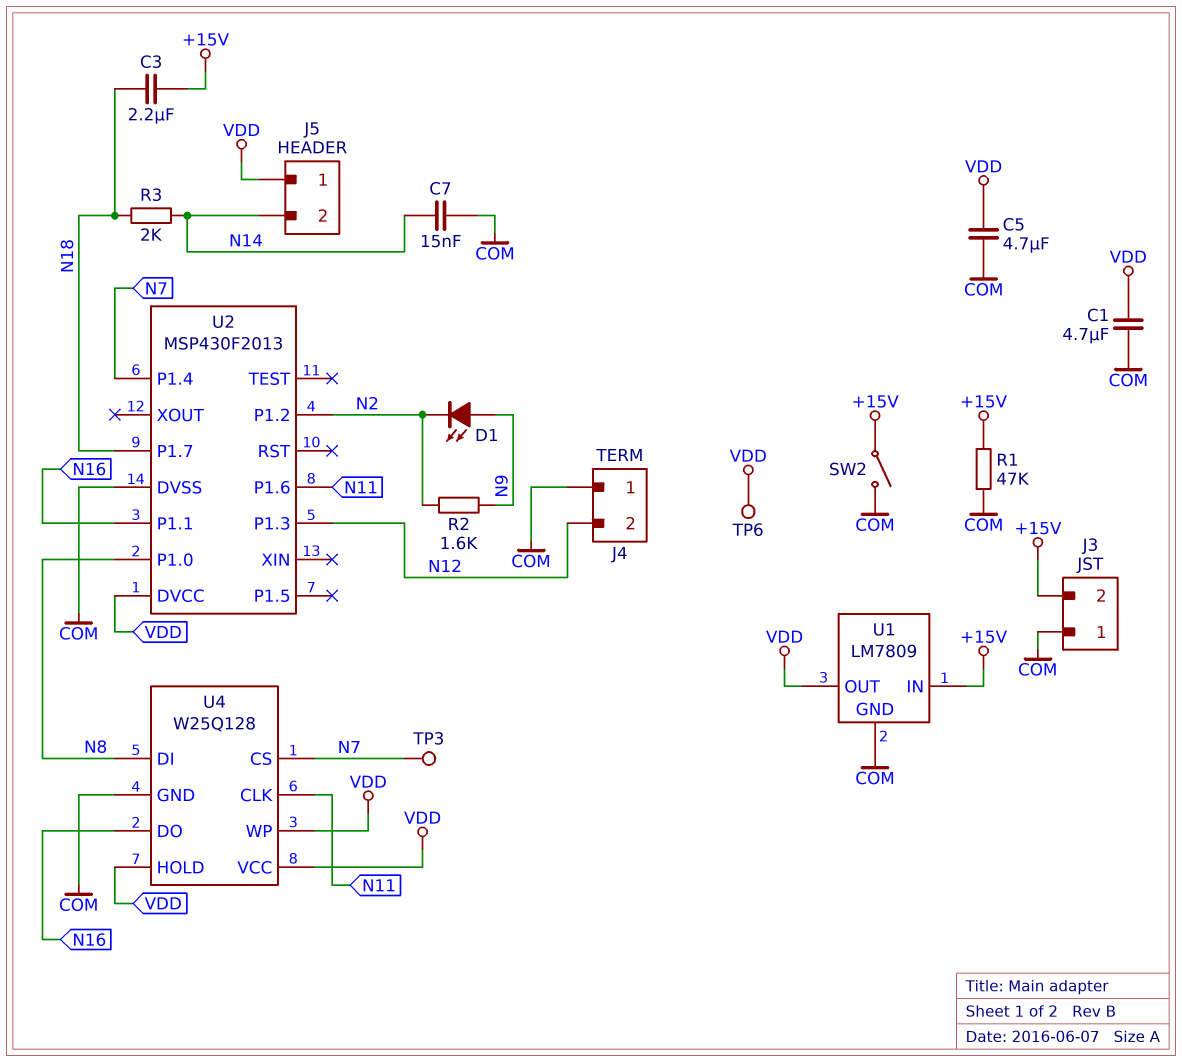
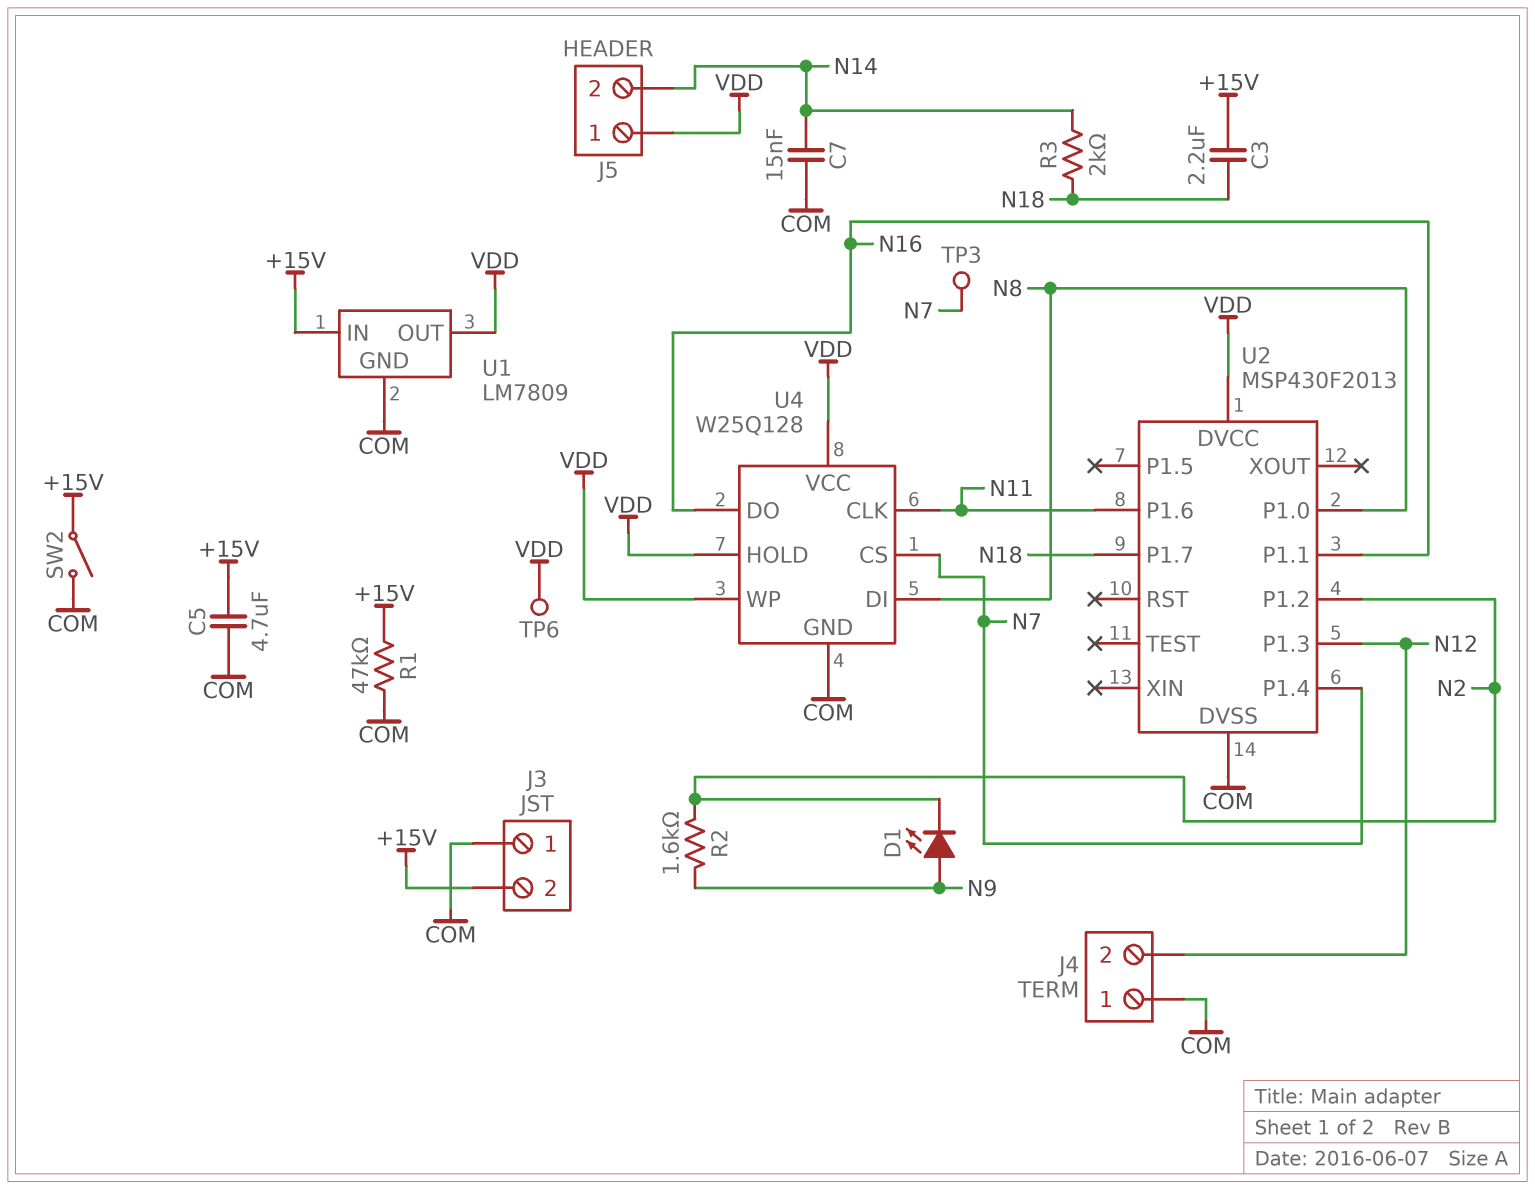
C1: 4.7uF (COM, VDD) -> none
C5: 4.7uF (COM, VDD) -> 4.7uF (+15V, COM)

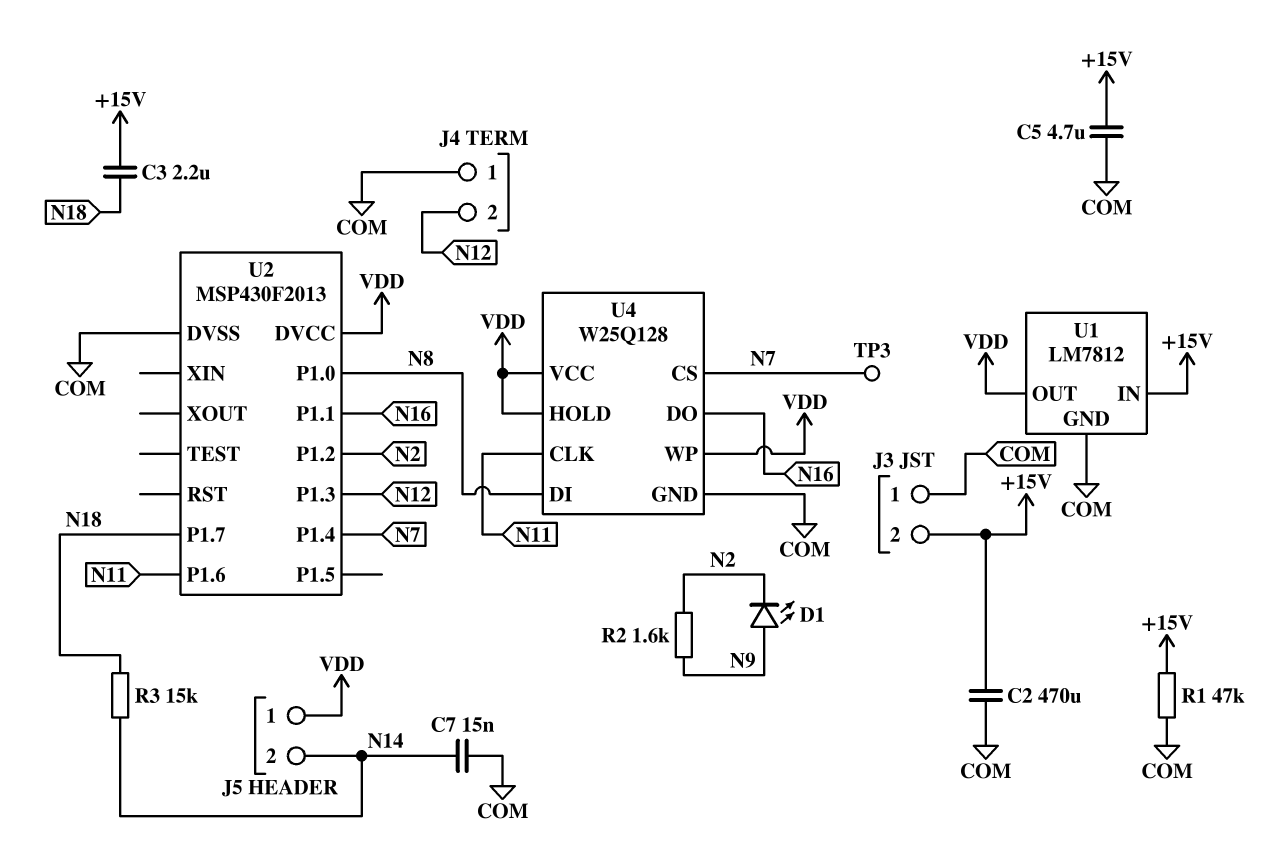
C2: none -> 470uF (+15V, COM)
R3: 2k (N14, N18) -> 15k (N14, N18)
SW2: switch (+15V, COM) -> none
TP6: test point (VDD) -> none
U1: LM7809 -> LM7812

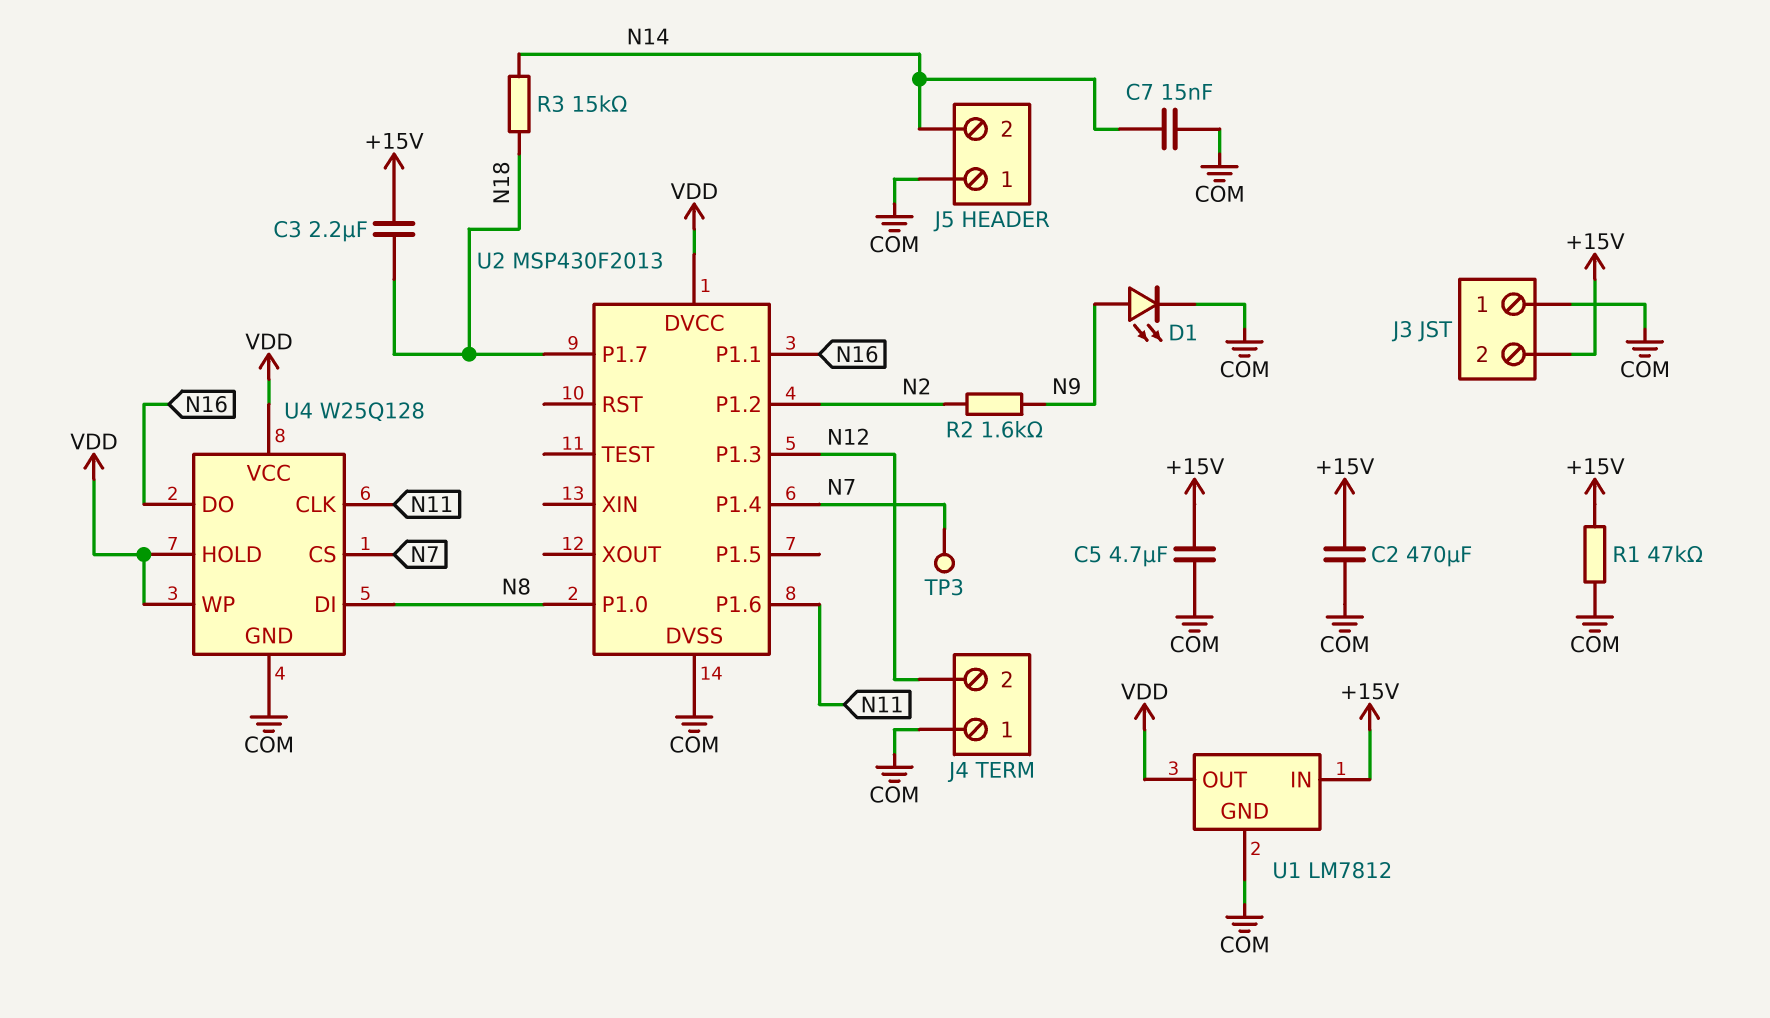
D1: LED (A N9, K N2) -> LED (A N9, K COM)
J5 pin 1: VDD -> COM

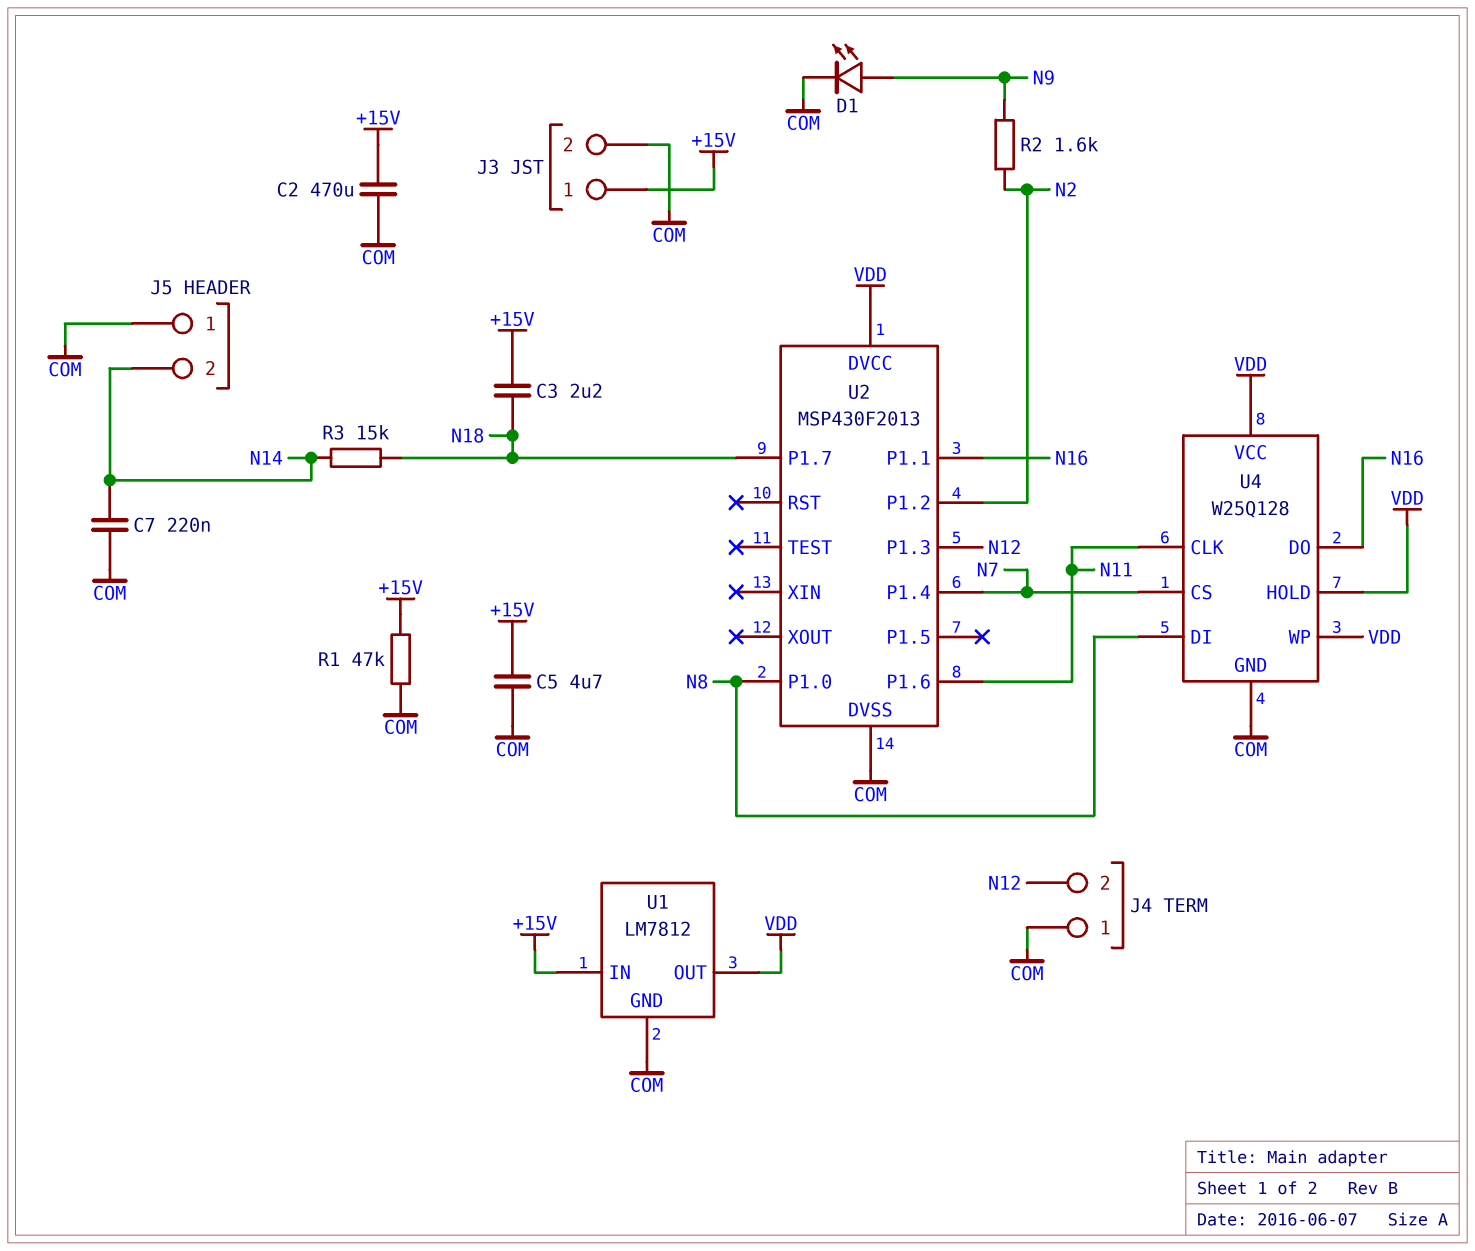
C7: 15nF (COM, N14) -> 220nF (COM, N14)
J3 pin 1: COM -> +15V
J3 pin 2: +15V -> COM
TP3: test point (N7) -> none

